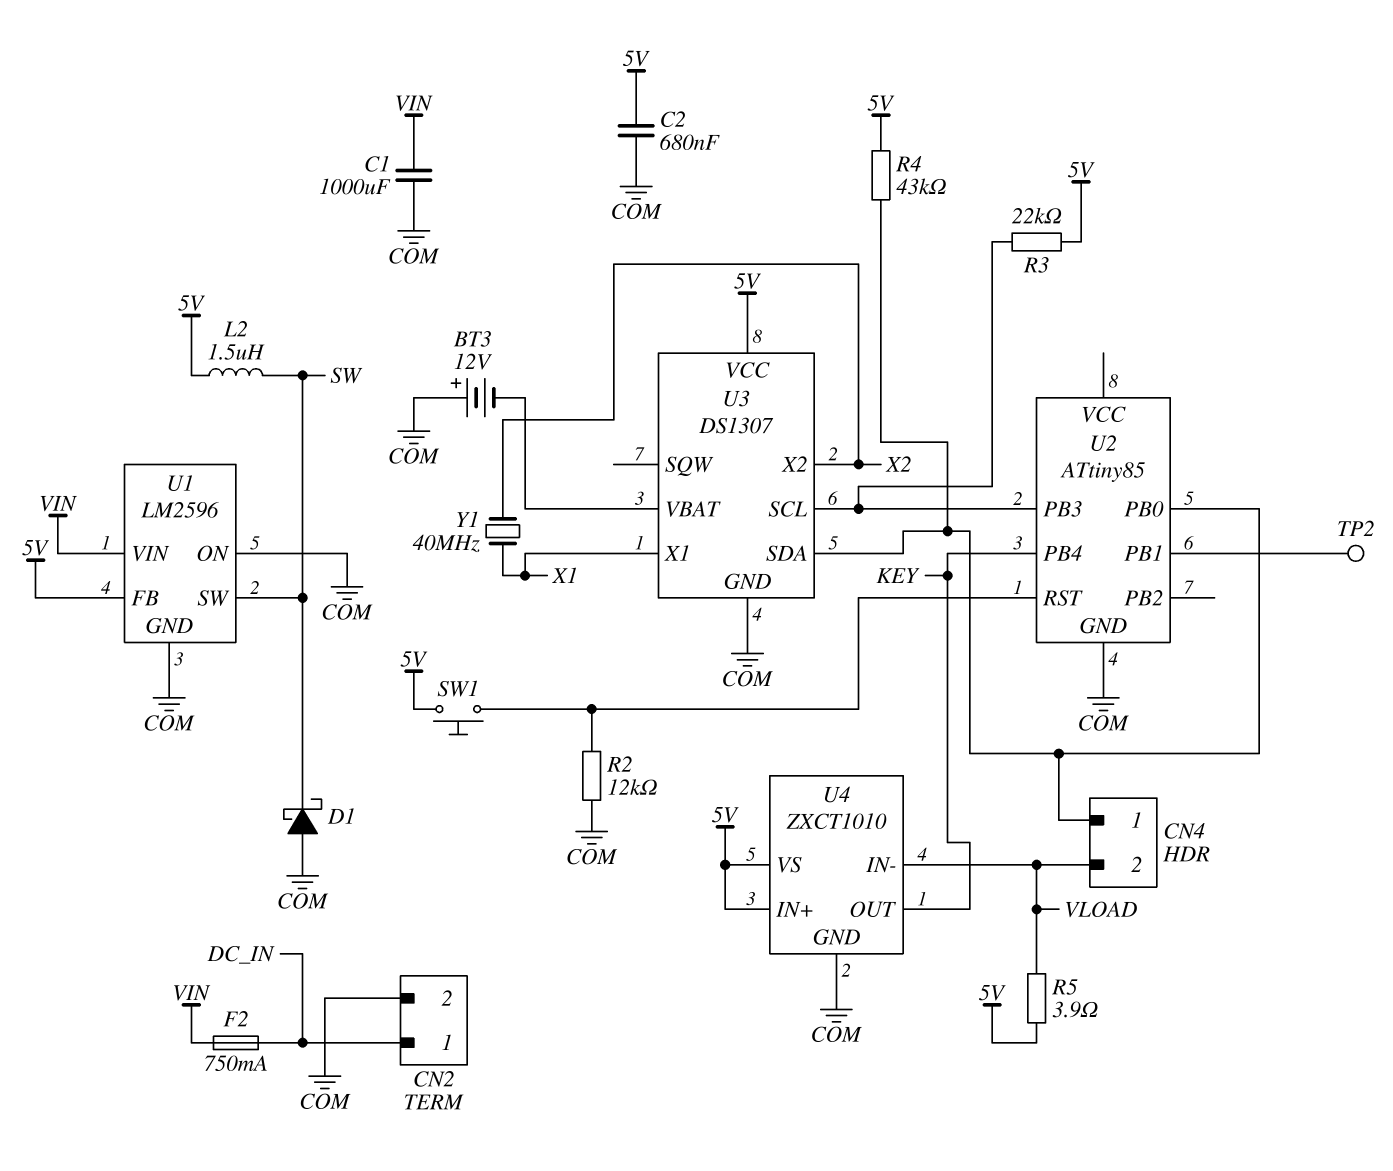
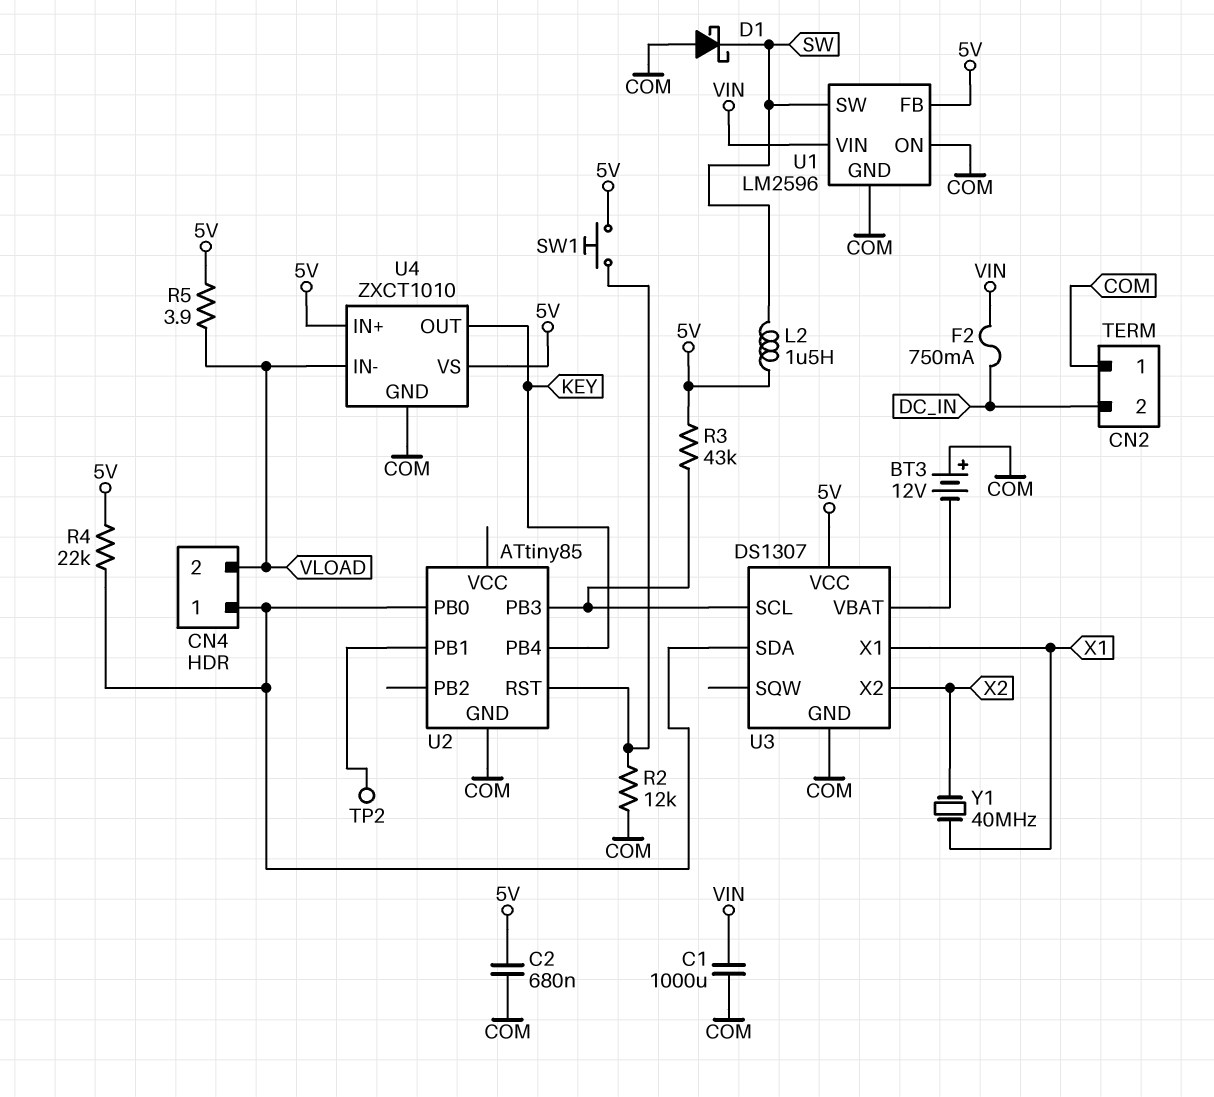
CN2 pin 1: DC_IN -> COM
CN2 pin 2: COM -> DC_IN
R3: 22k (5V, U2/PB3) -> 43k (5V, U2/PB3)
R4: 43k (5V, CN4/1) -> 22k (5V, CN4/1)

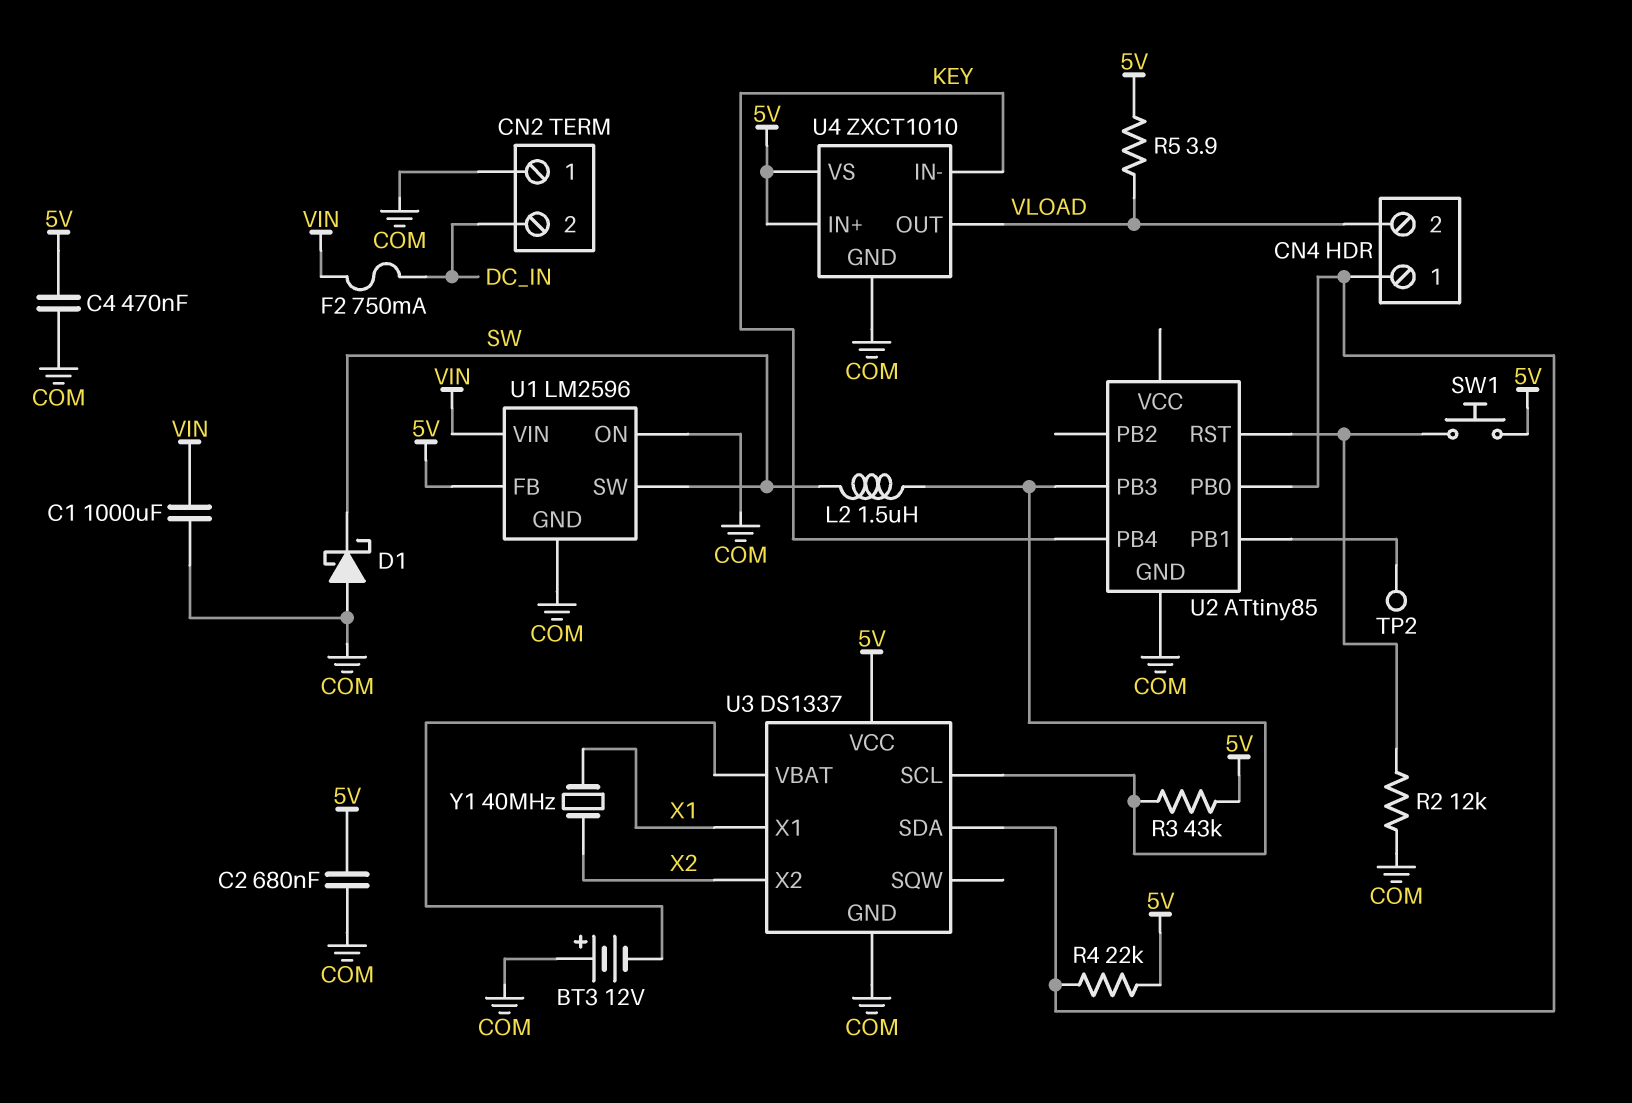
C4: none -> 470nF (5V, COM)
L2: 1.5uH (5V, SW) -> 1.5uH (SW, U2/PB3)
U3: DS1307 -> DS1337
U4 pin IN-: VLOAD -> KEY
U4 pin OUT: KEY -> VLOAD

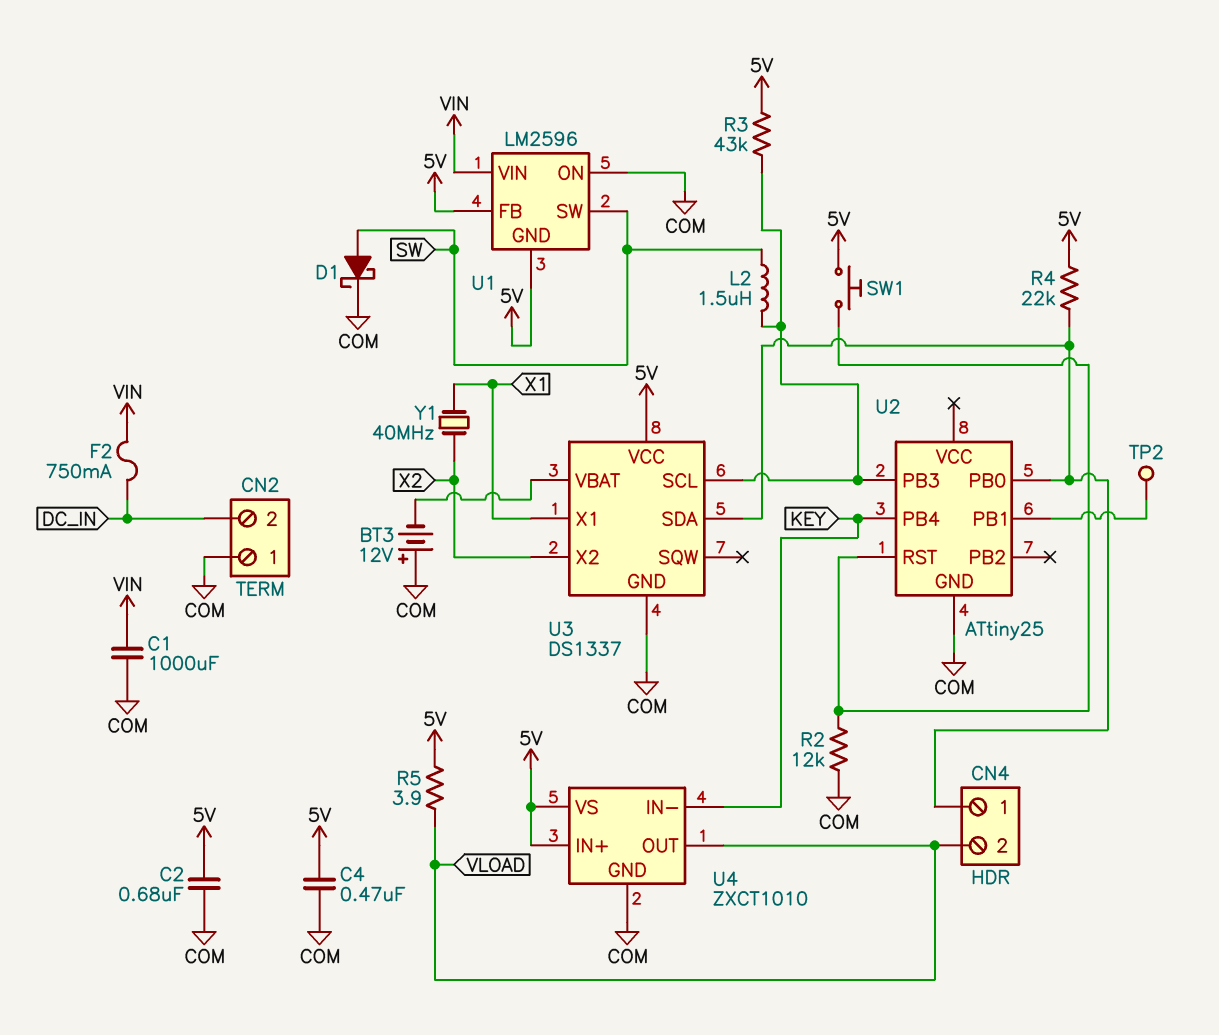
D1: schottky (A COM, K SW) -> schottky (A SW, K COM)
U1 pin GND: COM -> 5V
U2: ATtiny85 -> ATtiny25

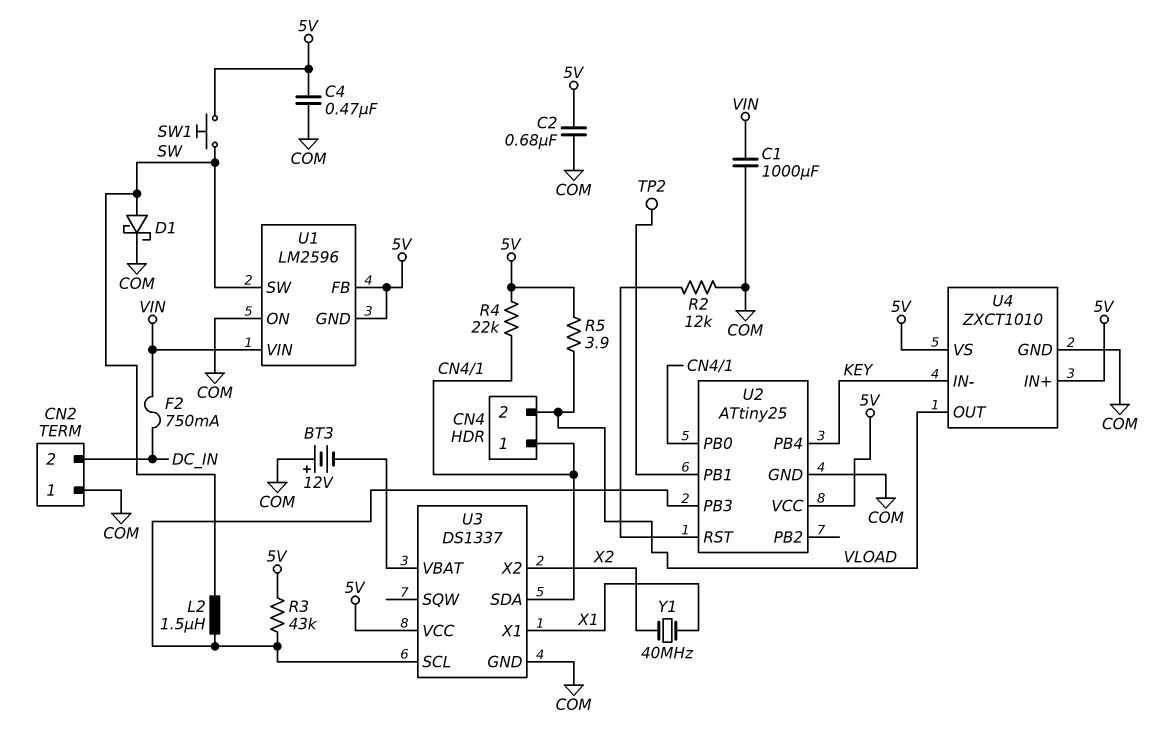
SW1: button (5V, U2/RST) -> button (5V, SW)
U2 pin VCC: none -> 5V

